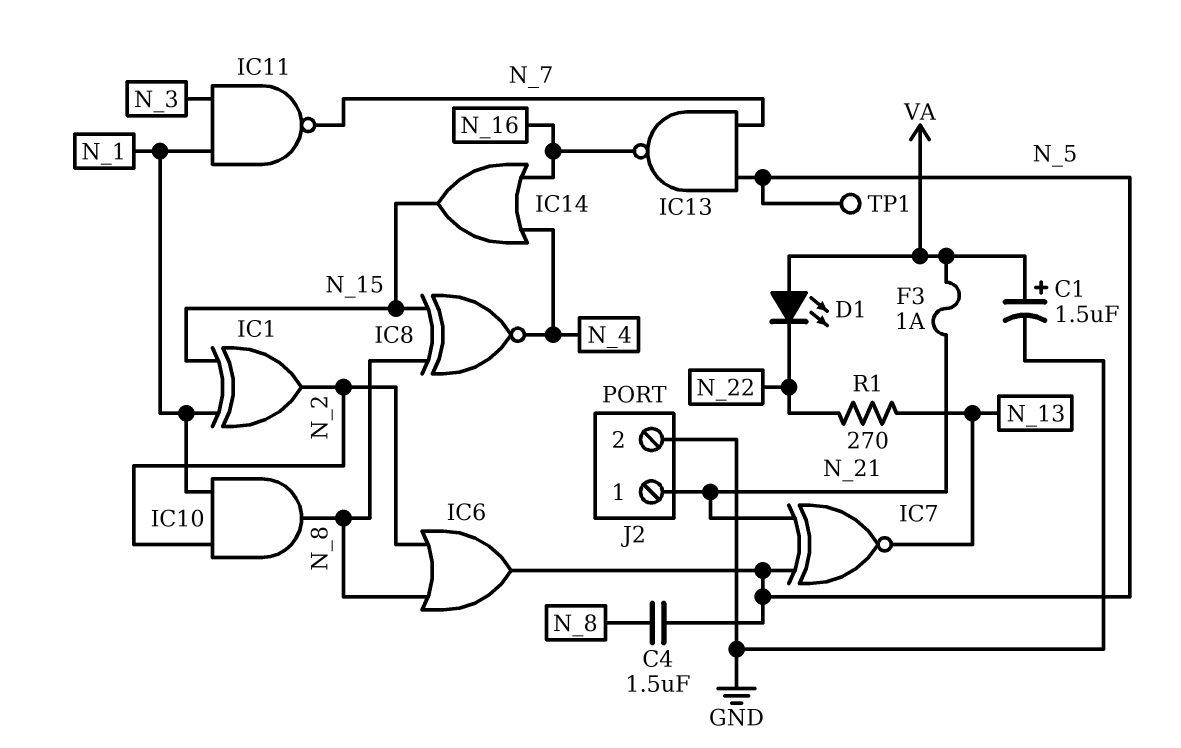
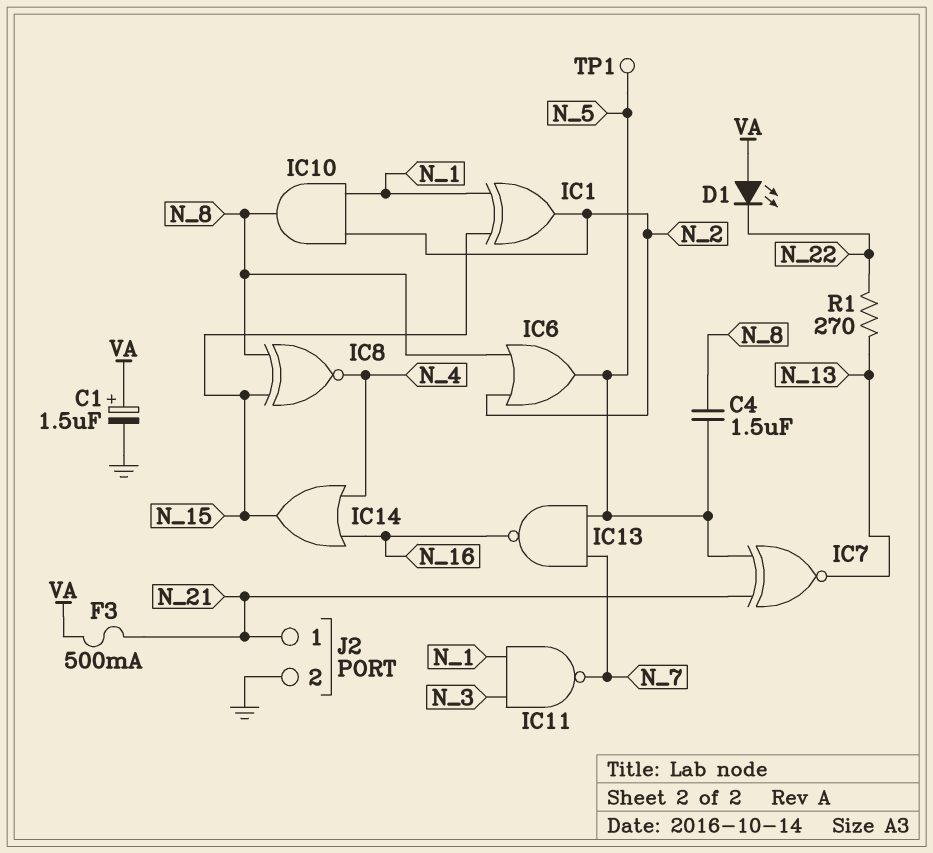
F3: 1A (N_21, VA) -> 500mA (N_21, VA)

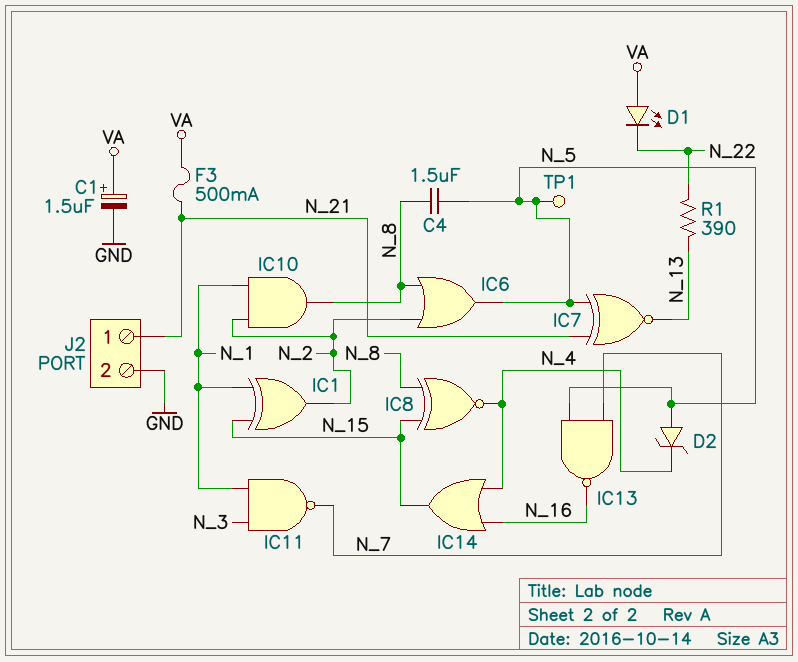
D2: none -> zener (A N_5, K N_4)
R1: 270 (N_13, N_22) -> 390 (N_13, N_22)

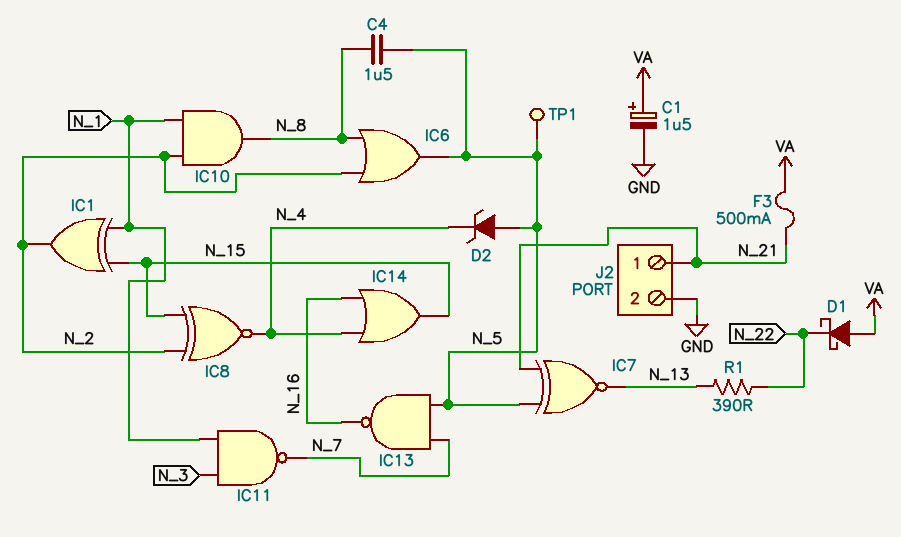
D1: LED (A VA, K N_22) -> schottky (A VA, K N_22)
IC8: XNOR (in N_8, in N_15, out N_4) -> XNOR (in N_2, in N_15, out N_4)

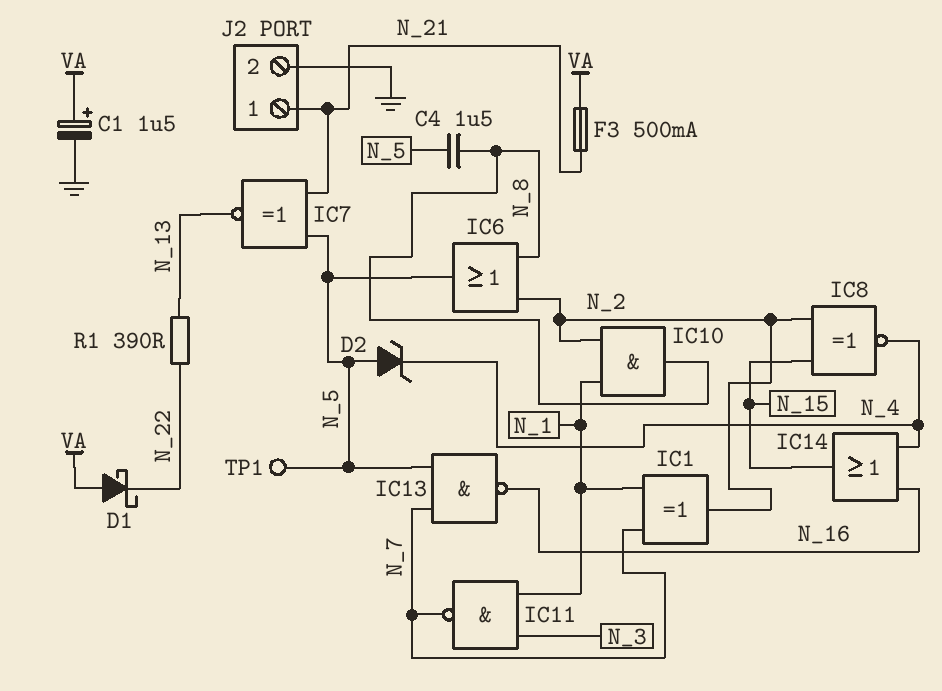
IC1: XOR (in N_1, in N_15, out N_2) -> XOR (in N_1, in N_7, out N_2)

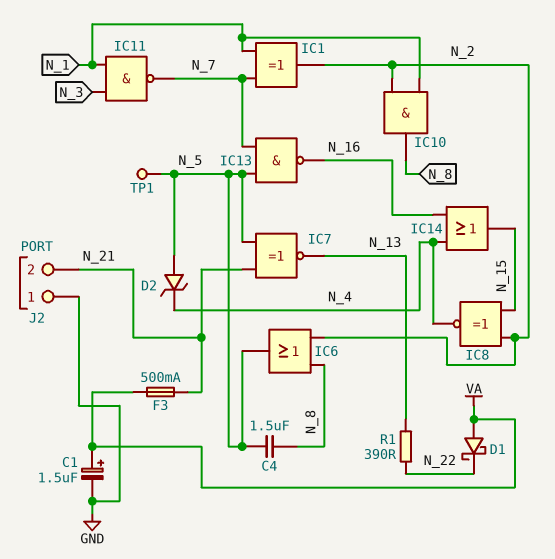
J2 pin 1: N_21 -> GND
J2 pin 2: GND -> N_21

